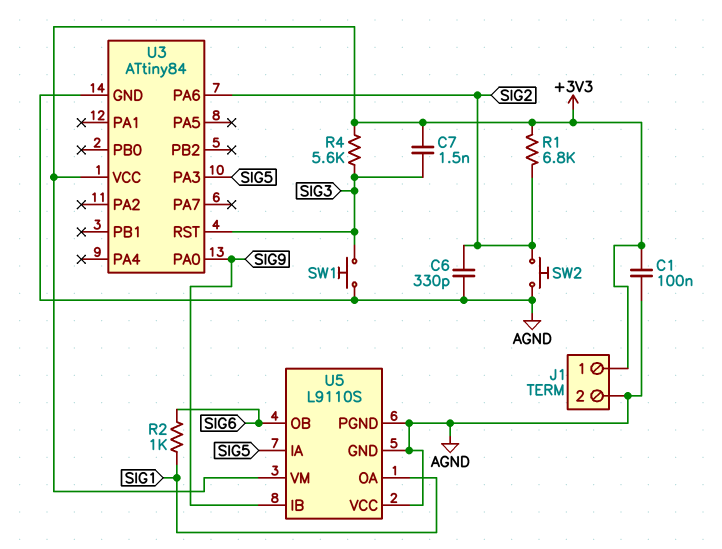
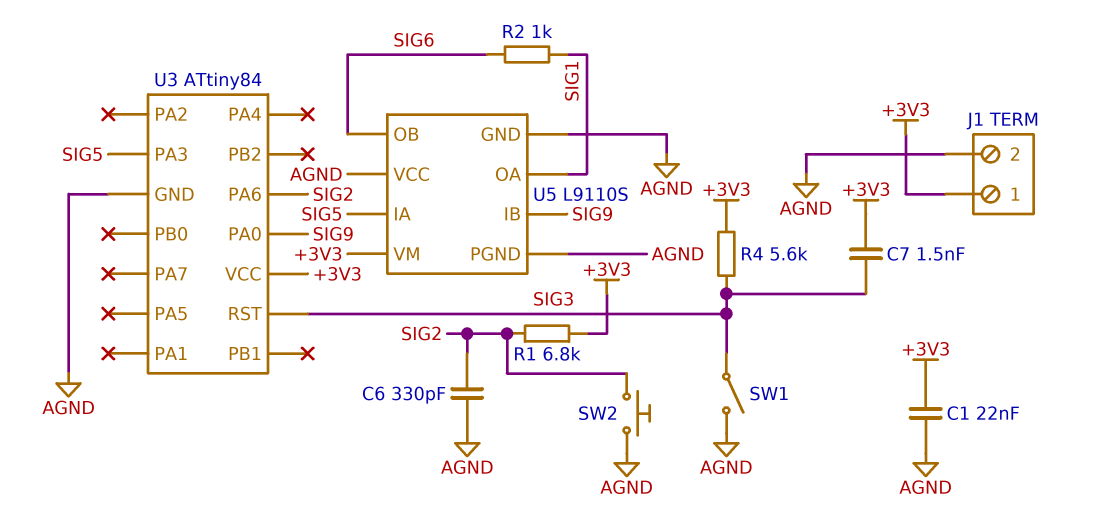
C1: 100nF (+3V3, AGND) -> 22nF (+3V3, AGND)
SW1: button (AGND, SIG3) -> switch (AGND, SIG3)

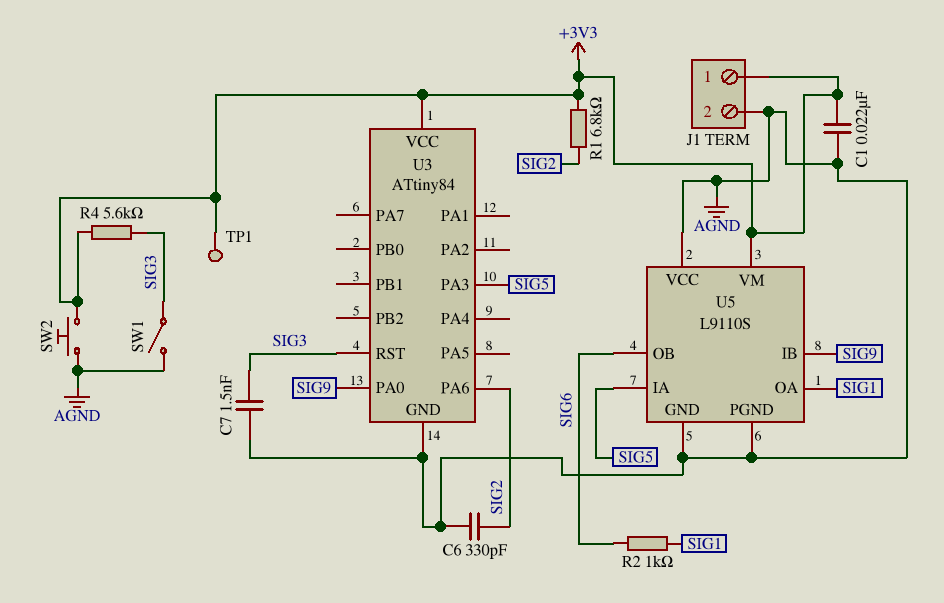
C7: 1.5nF (+3V3, SIG3) -> 1.5nF (AGND, SIG3)
SW2: button (AGND, SIG2) -> button (+3V3, AGND)
TP1: none -> test point (+3V3)

